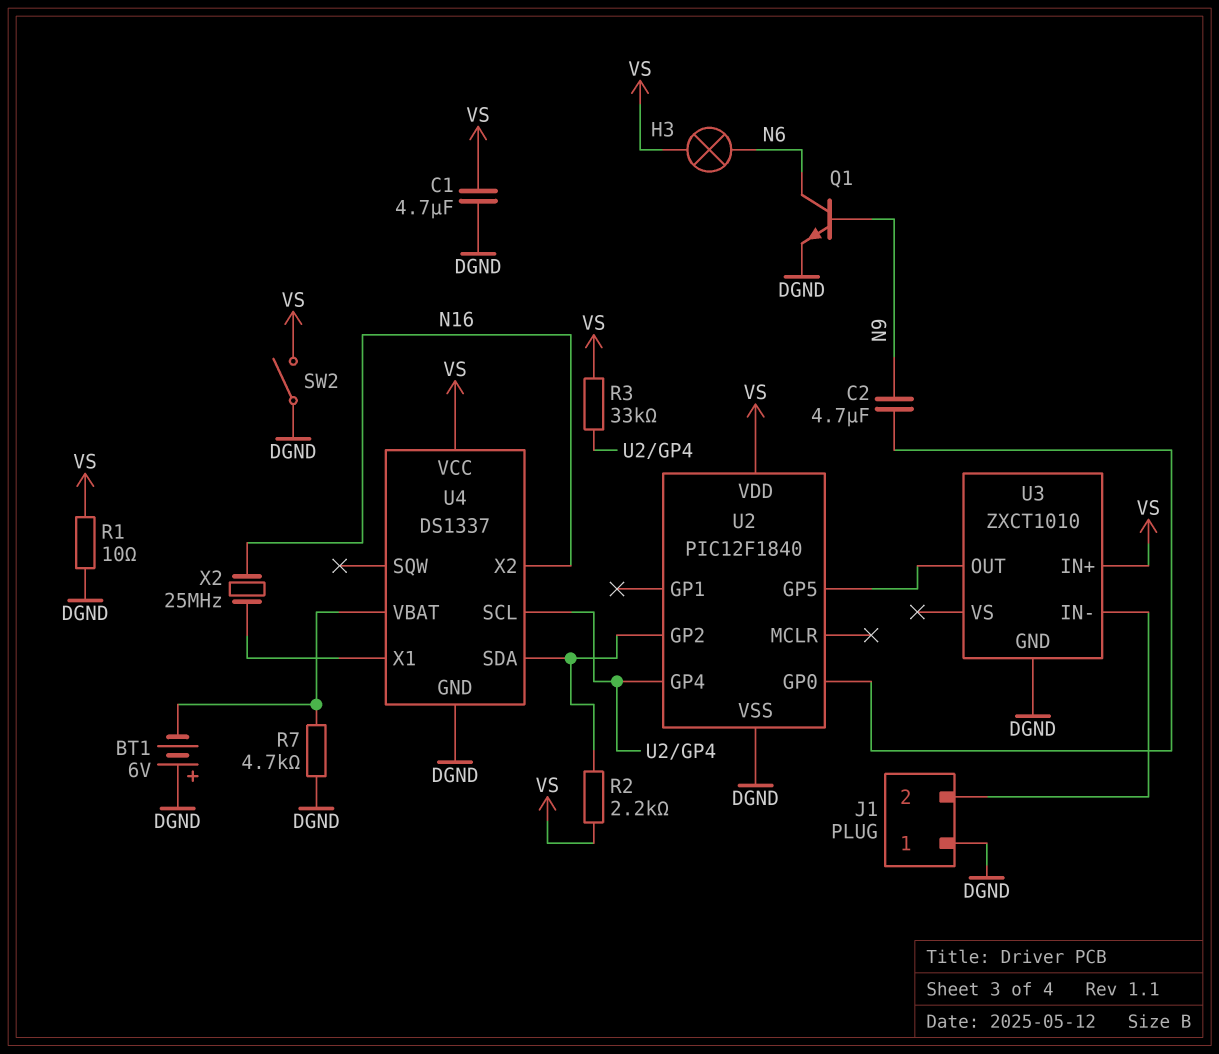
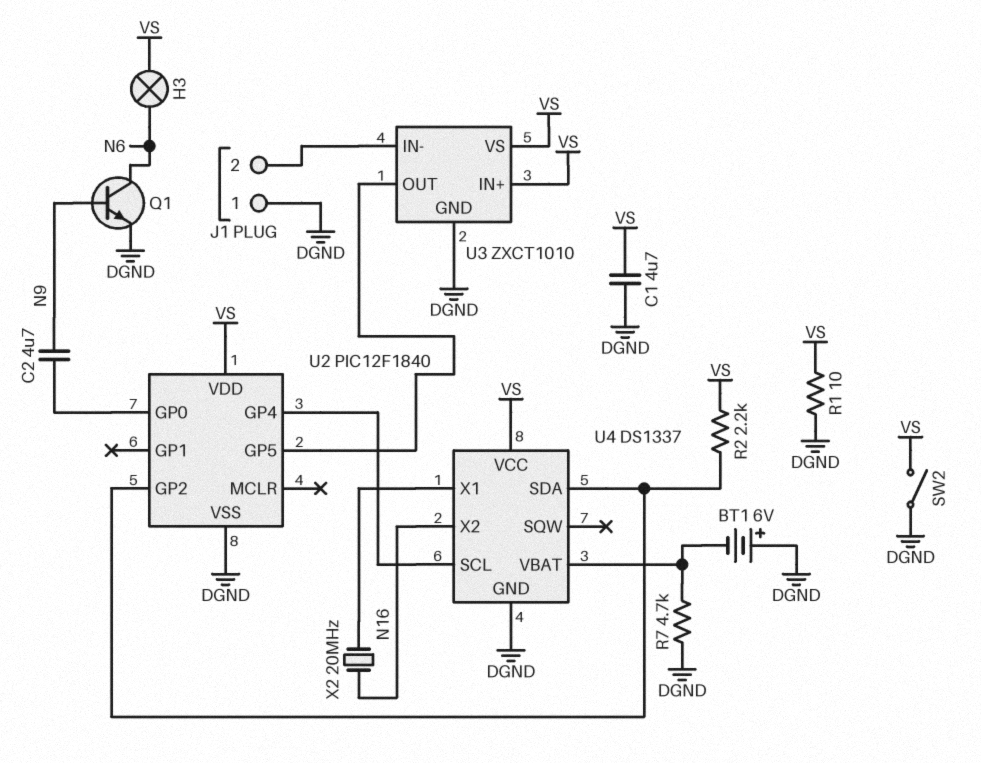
R3: 33k (U2/GP4, VS) -> none
U3 pin VS: none -> VS
X2: 25MHz (N16, U4/X1) -> 20MHz (N16, U4/X1)

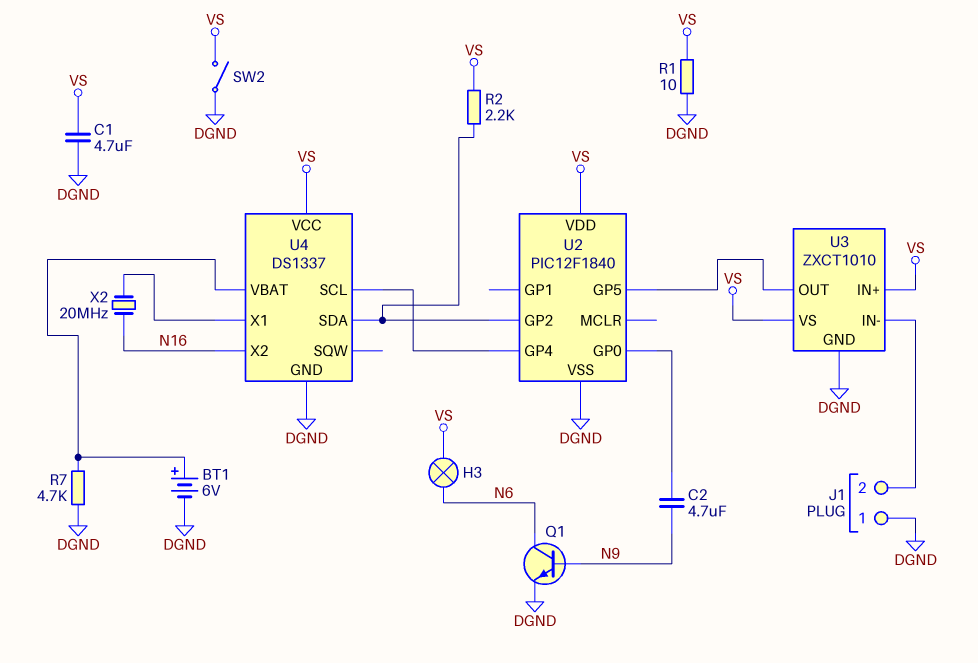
BT1: 6V (plus DGND, minus U4/VBAT) -> 6V (plus U4/VBAT, minus DGND)

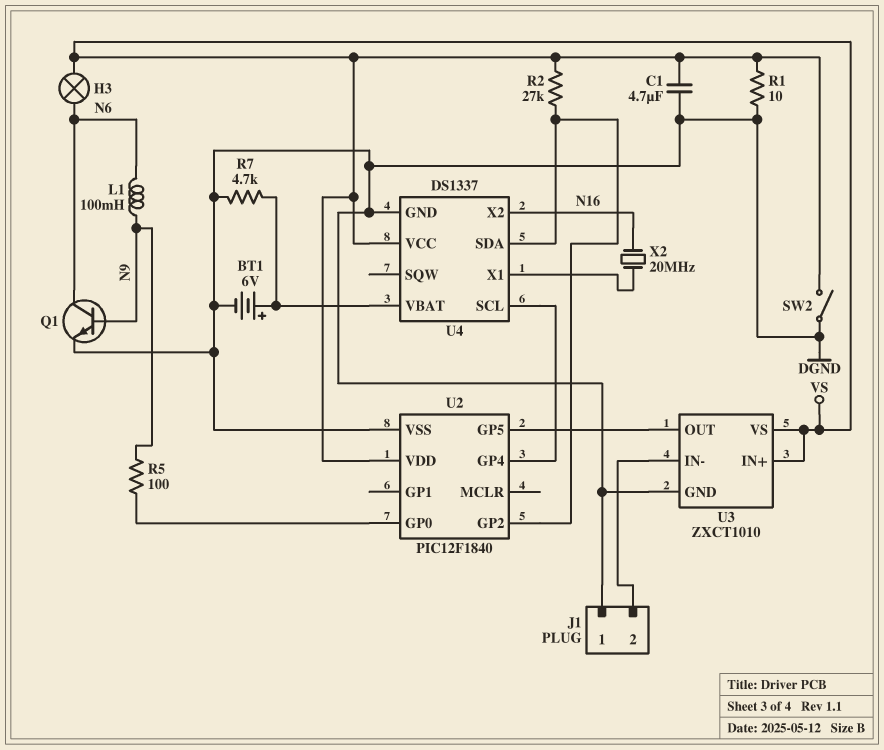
C2: 4.7uF (N9, U2/GP0) -> none
L1: none -> 100mH (N6, N9)
R2: 2.2k (U2/GP2, VS) -> 27k (U2/GP2, VS)
R5: none -> 100 (N9, U2/GP0)

